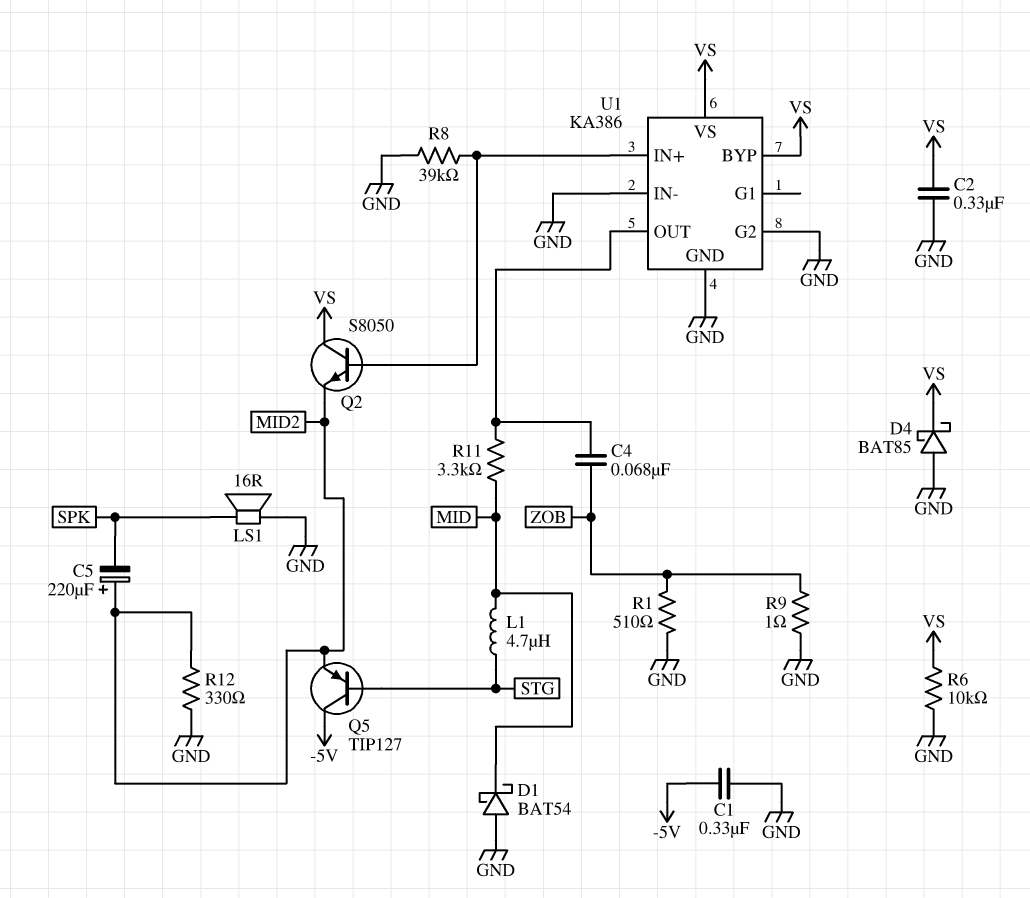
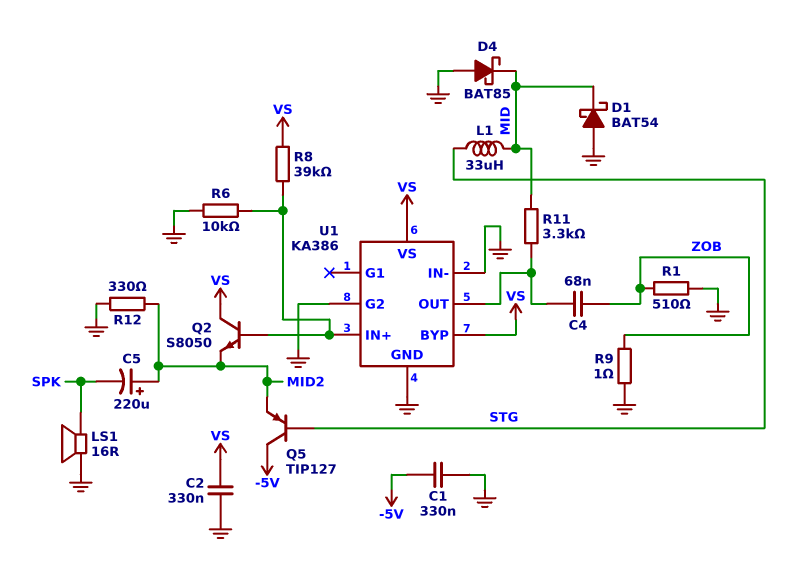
D4: schottky BAT85 (A GND, K VS) -> schottky BAT85 (A GND, K MID)
L1: 4.7uH (MID, STG) -> 33uH (MID, STG)
R6: 10k (GND, VS) -> 10k (GND, U1/IN+)
R8: 39k (GND, U1/IN+) -> 39k (U1/IN+, VS)

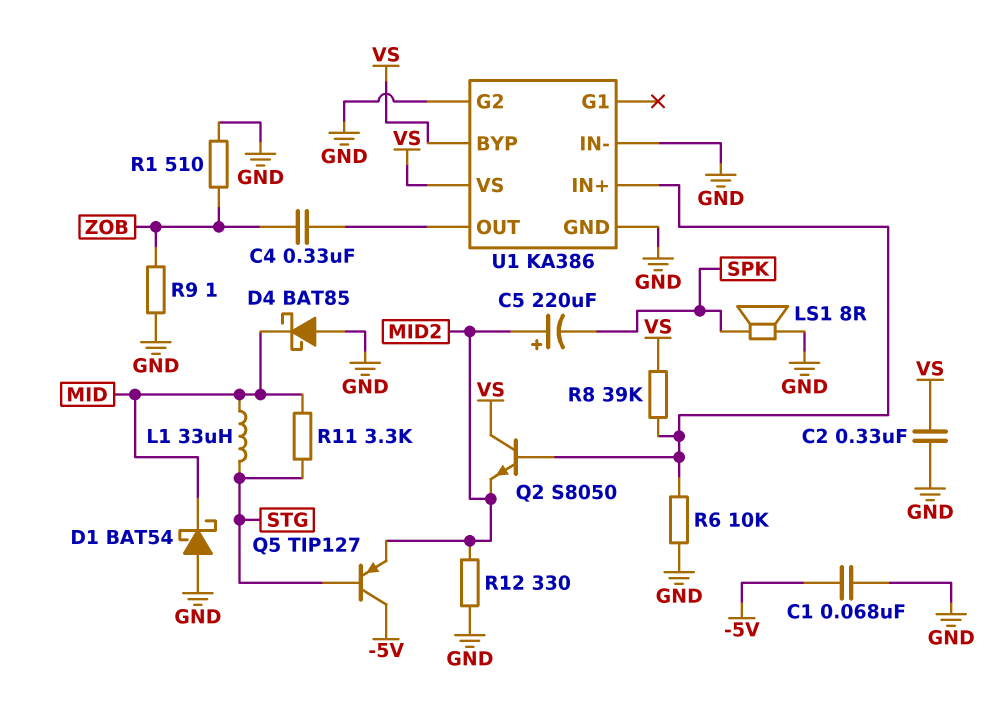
C1: 330nF (-5V, GND) -> 68nF (-5V, GND)
C4: 68nF (U1/OUT, ZOB) -> 330nF (U1/OUT, ZOB)
LS1: speaker 16R (GND, SPK) -> speaker 8R (GND, SPK)
R11: 3.3k (MID, U1/OUT) -> 3.3k (MID, STG)

